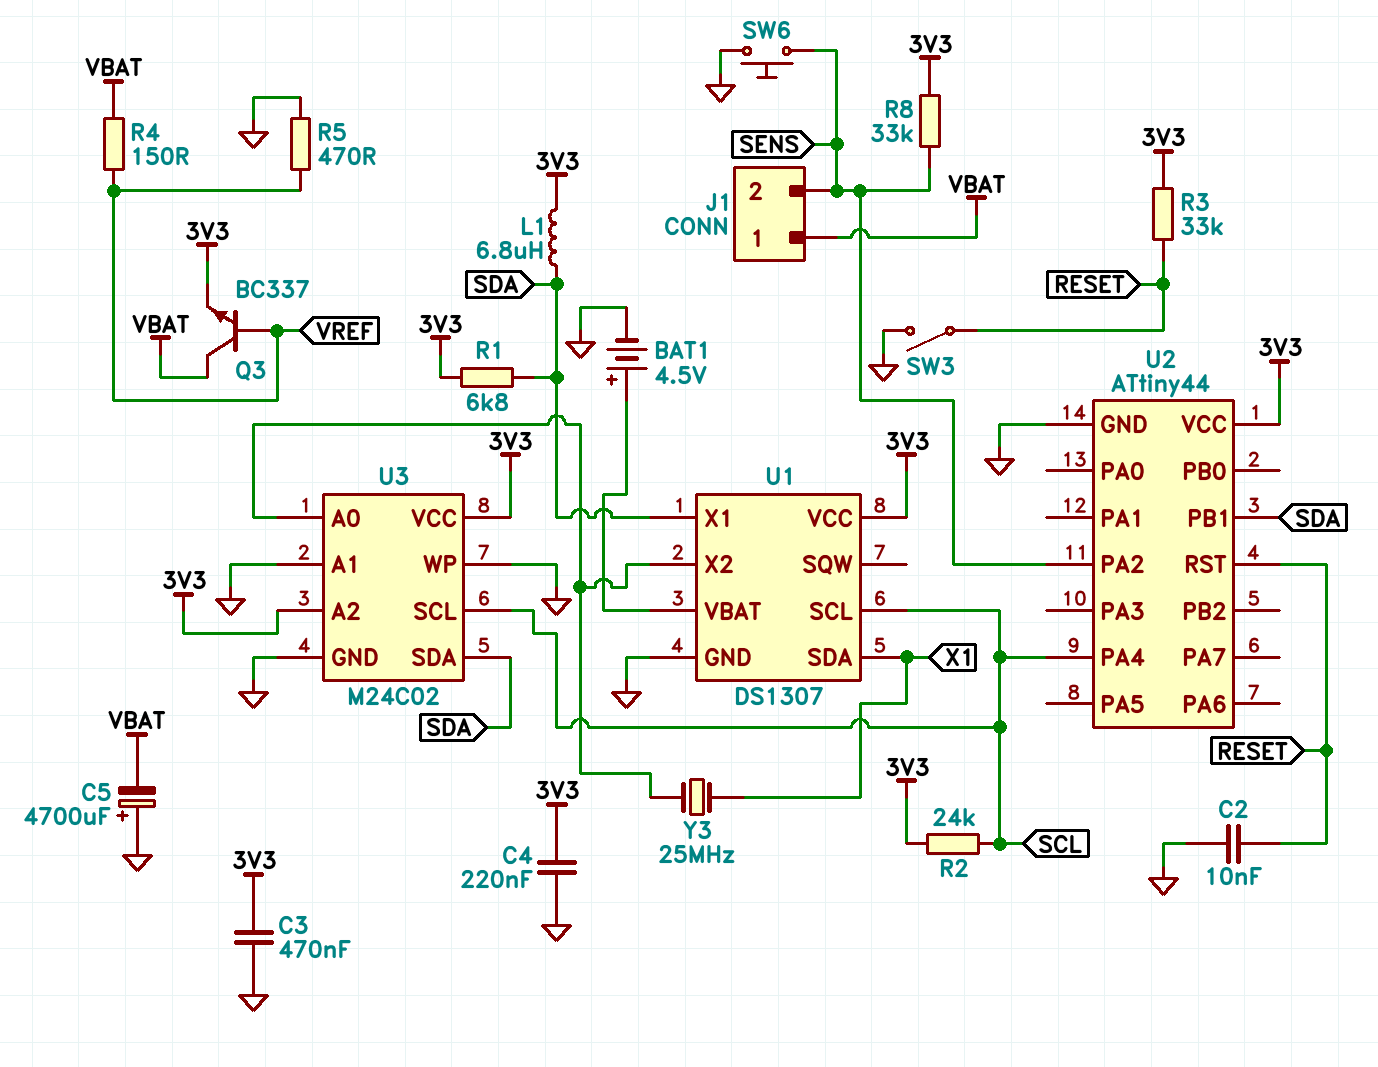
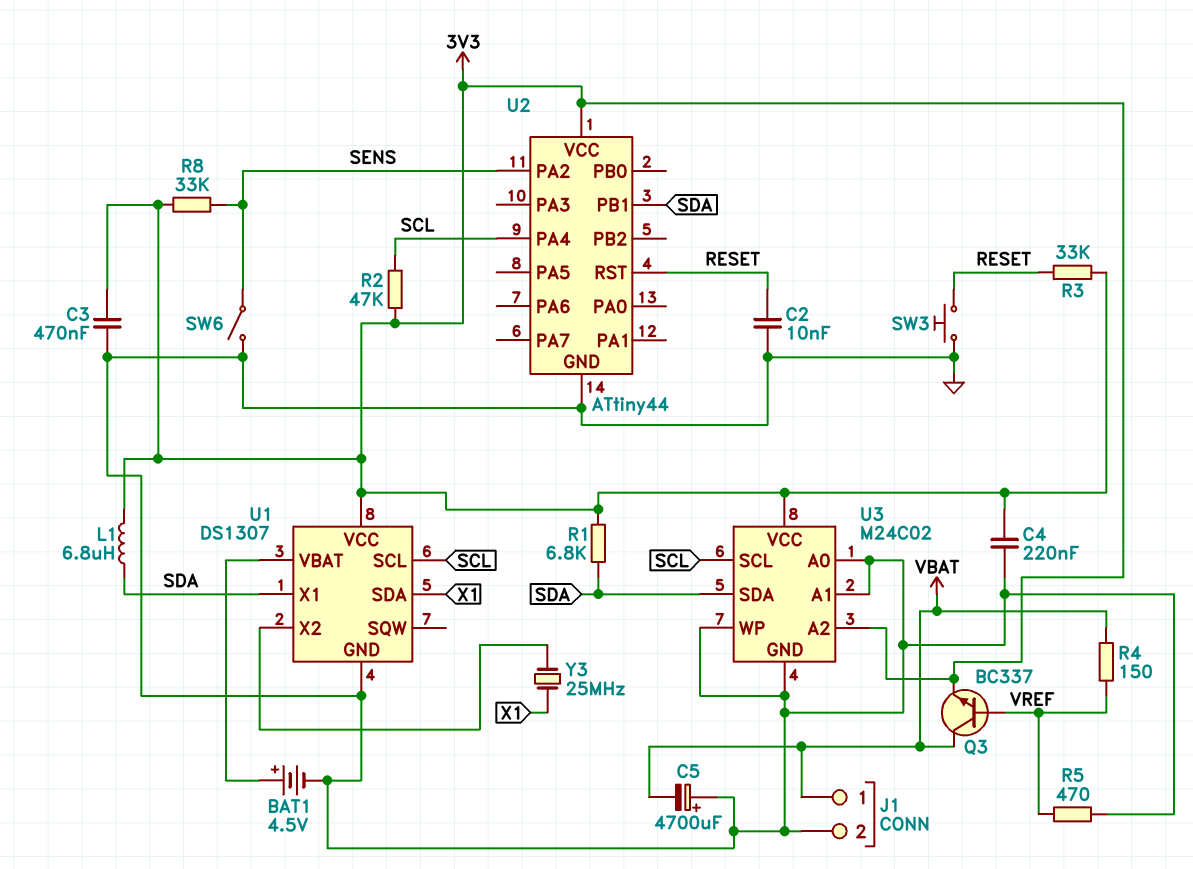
J1 pin 2: SENS -> GND
R2: 24k (3V3, SCL) -> 47k (3V3, SCL)
SW3: switch (GND, RESET) -> button (GND, RESET)
SW6: button (GND, SENS) -> switch (GND, SENS)
U3 pin A0: U1/X2 -> GND

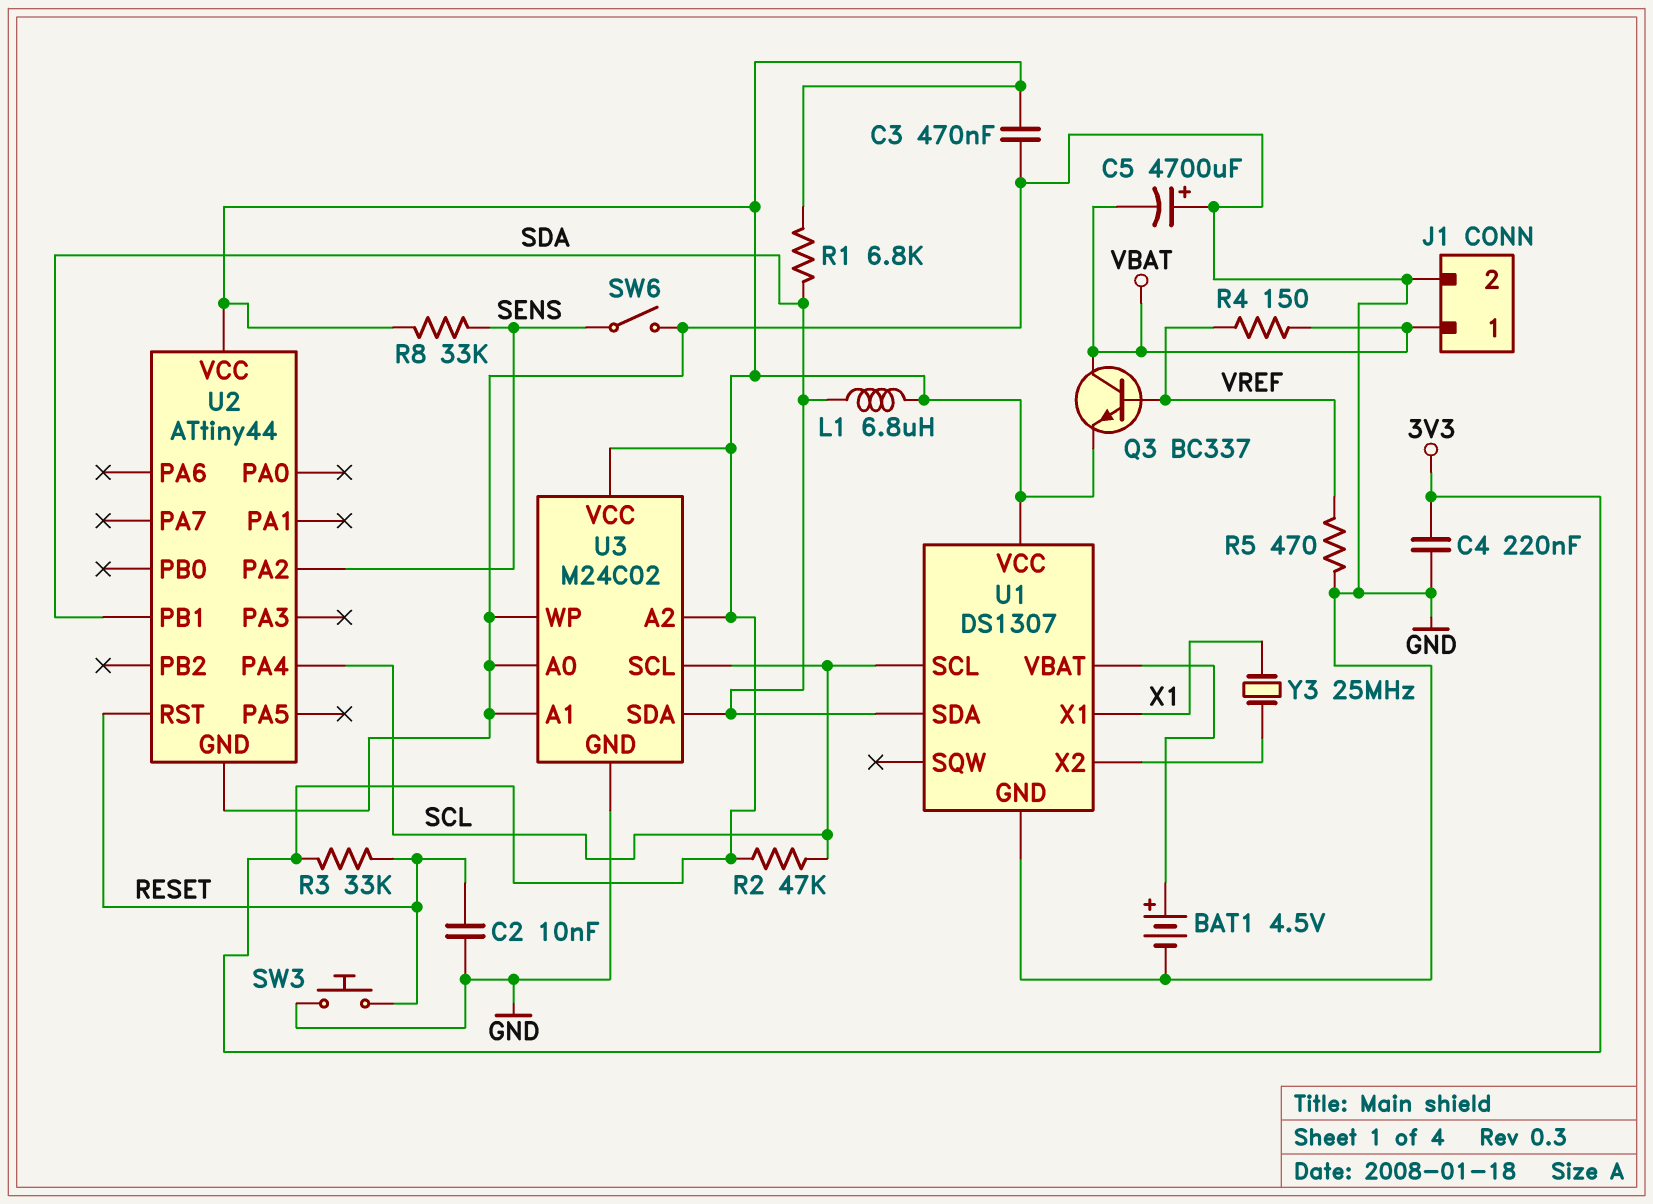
U1 pin SDA: X1 -> SDA
U1 pin X1: SDA -> X1

